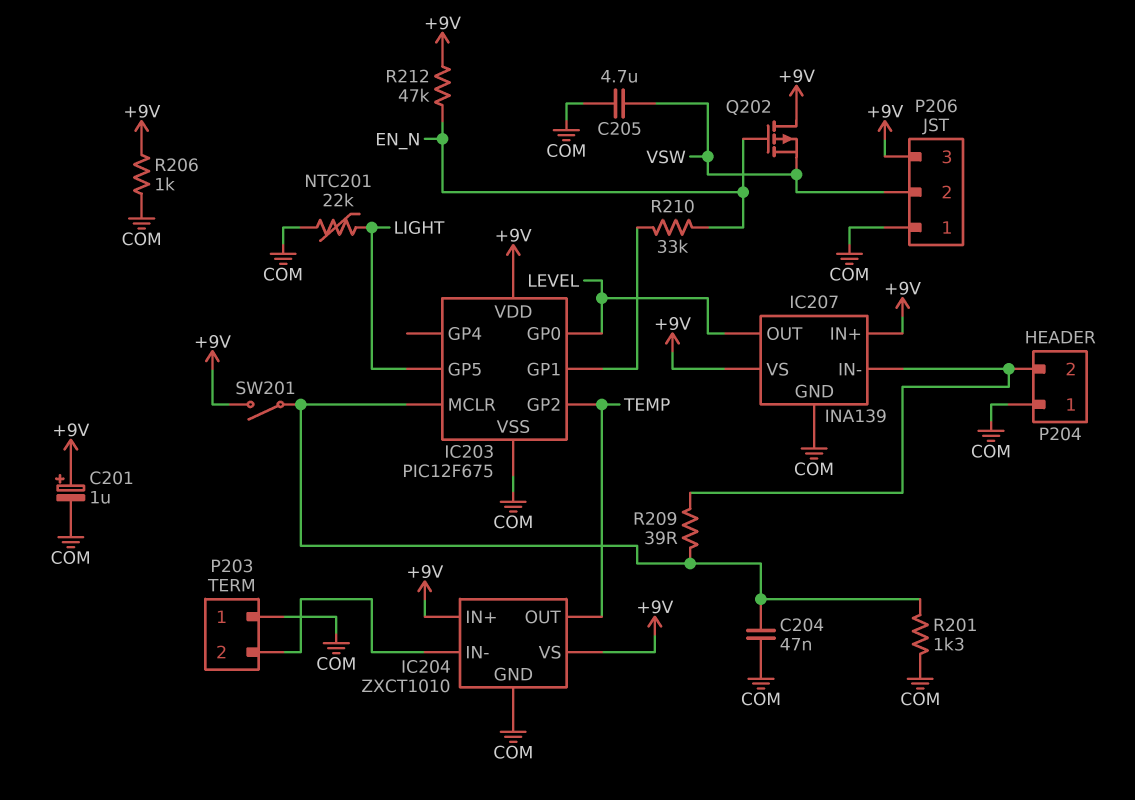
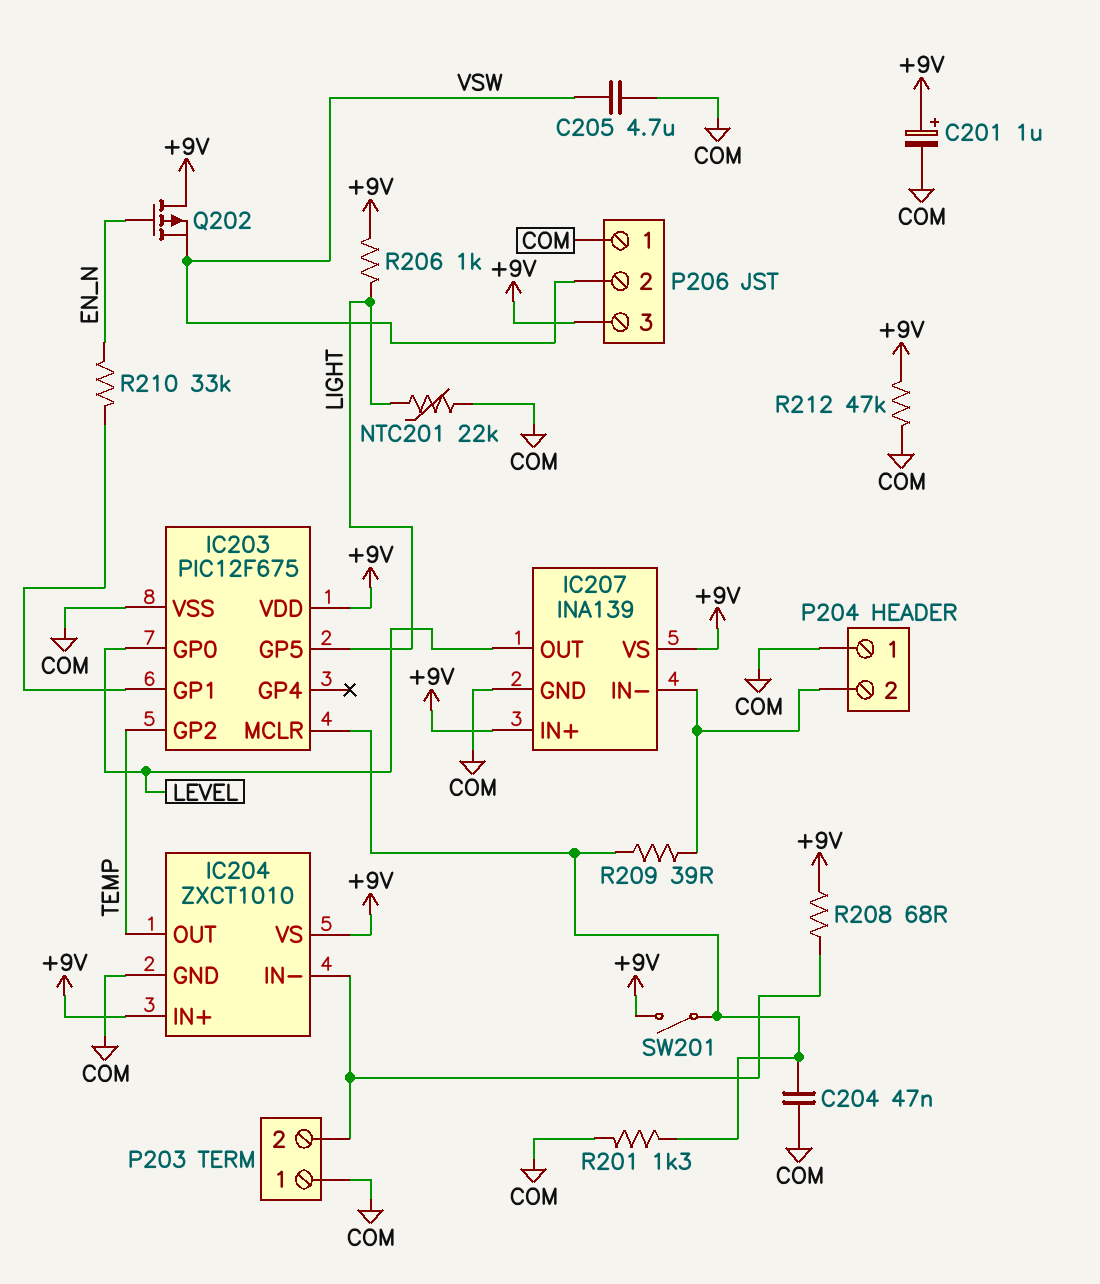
R206: 1k (+9V, COM) -> 1k (+9V, LIGHT)
R208: none -> 68 (+9V, IC204/IN-)
R212: 47k (+9V, EN_N) -> 47k (+9V, COM)

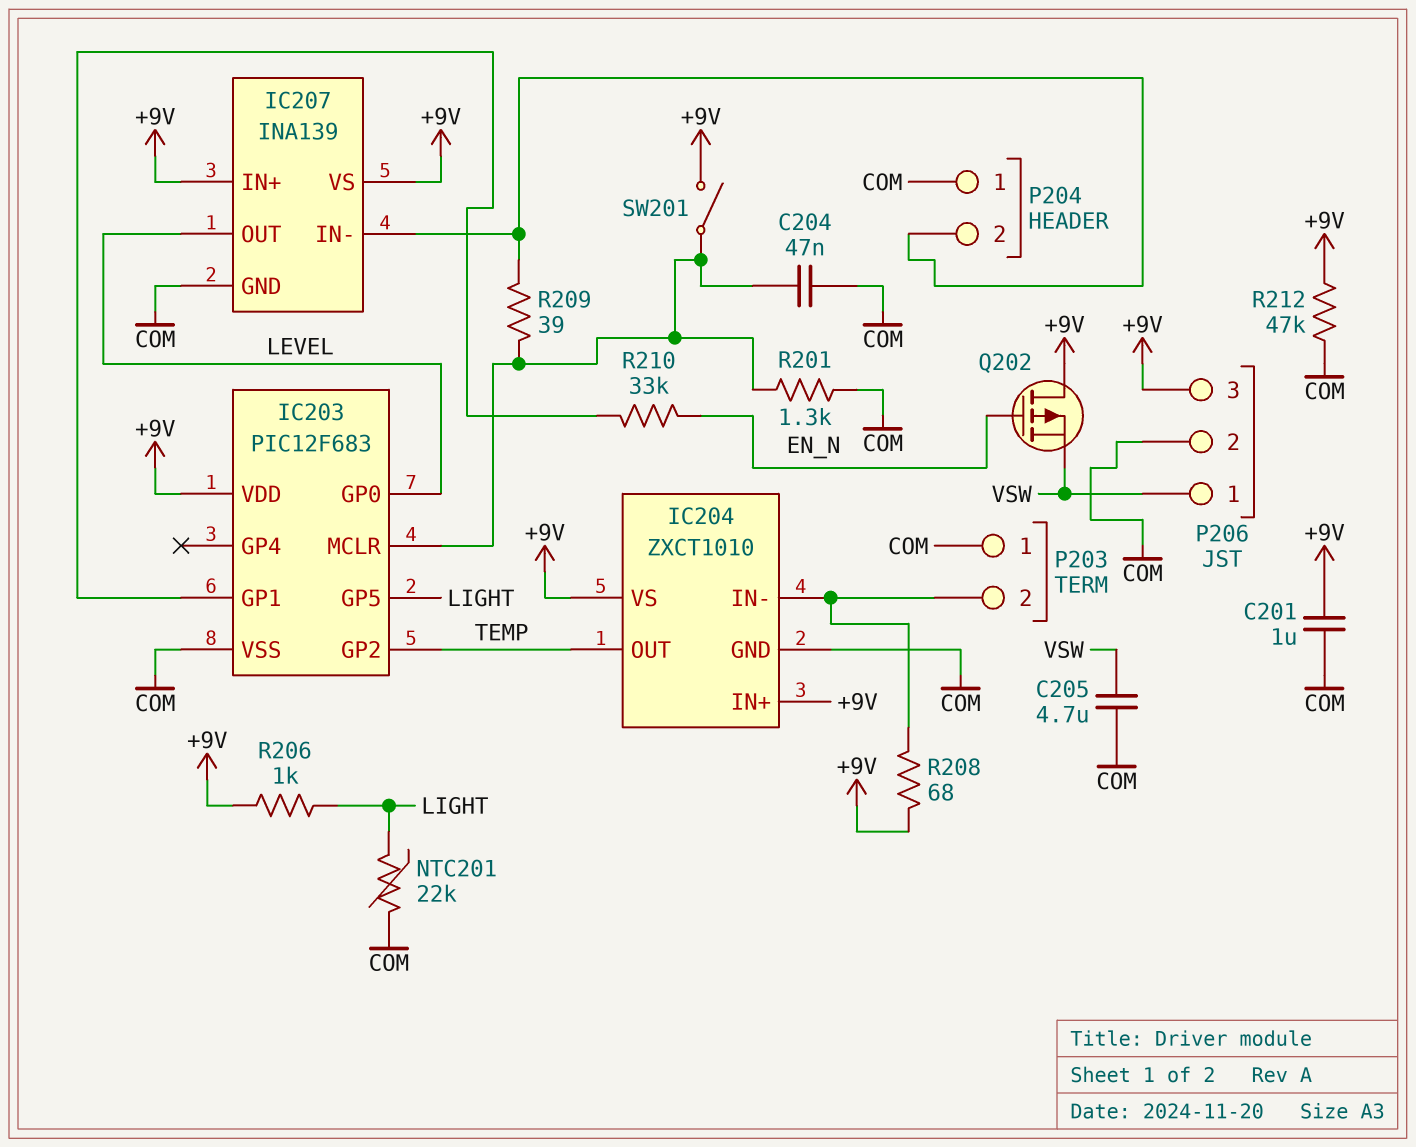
C201: 1uF (plus +9V, minus COM) -> 1uF (+9V, COM)
IC203: PIC12F675 -> PIC12F683
P206 pin 1: COM -> VSW
P206 pin 2: VSW -> COM

